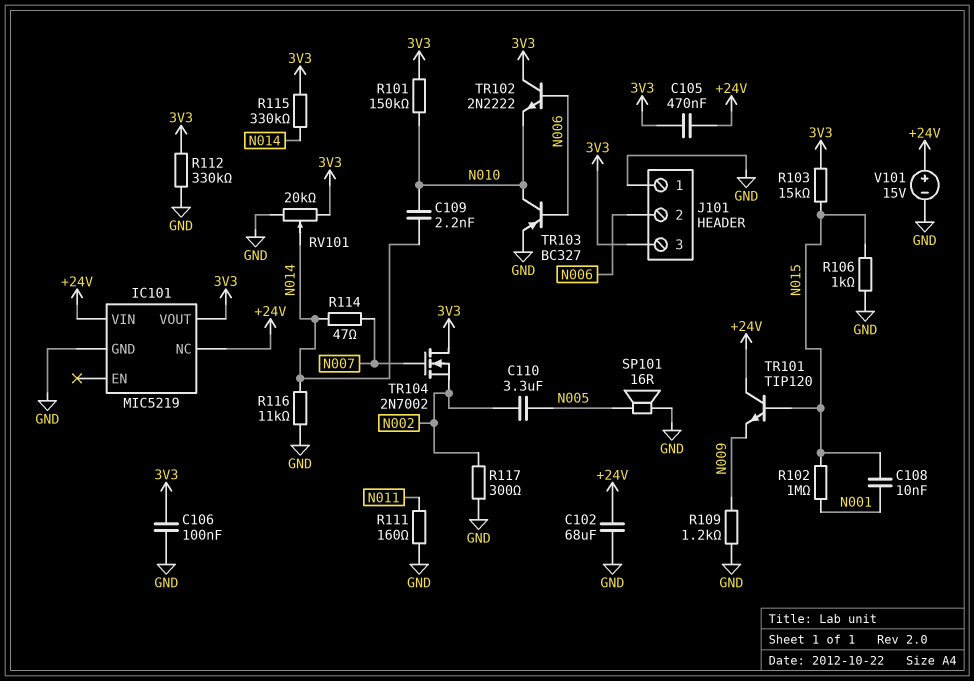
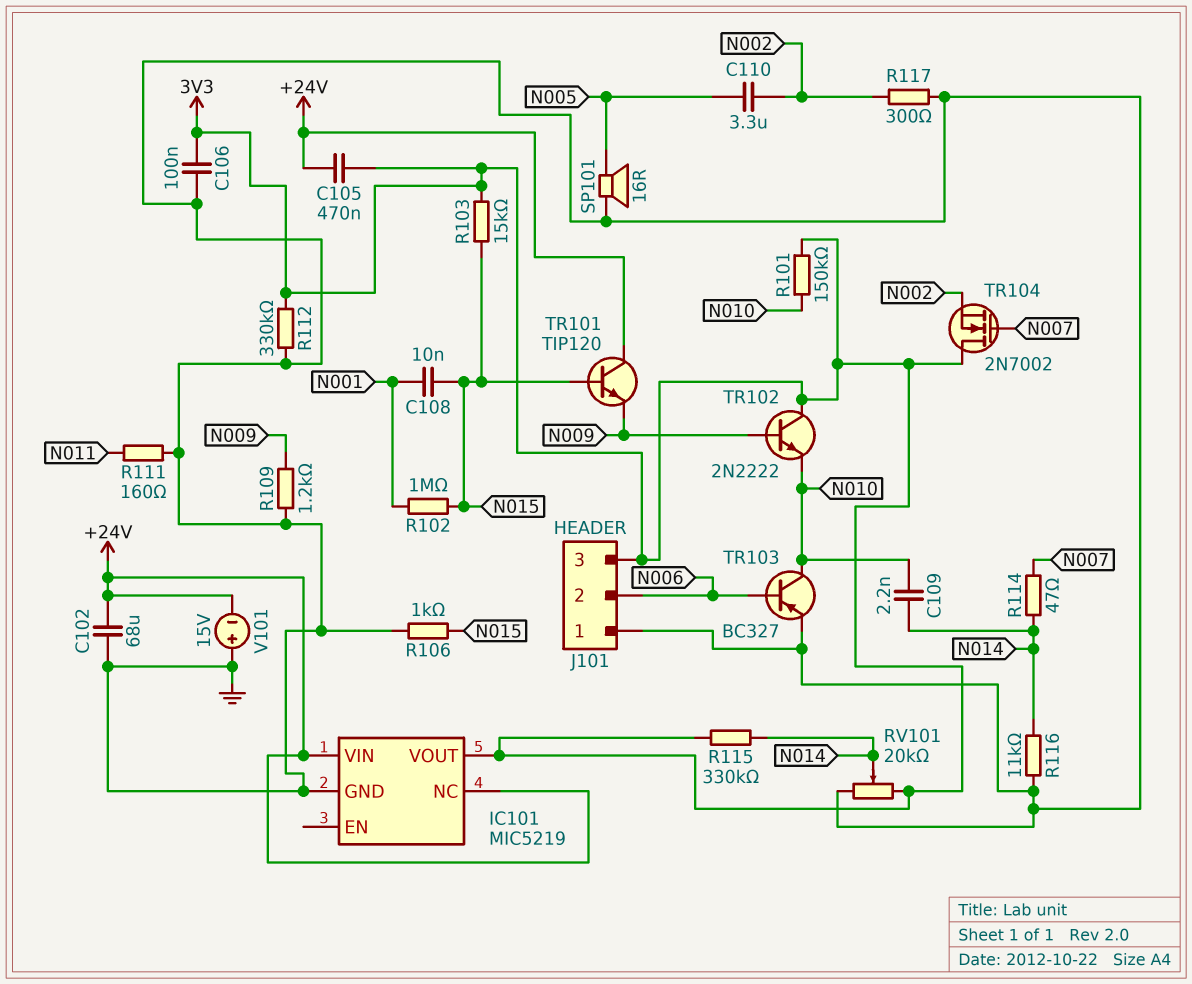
TR102: NPN 2N2222 (B N006, C 3V3, E N010) -> NPN 2N2222 (B N009, C 3V3, E N010)
V101: 15V (plus +24V, minus GND) -> 15V (plus GND, minus +24V)

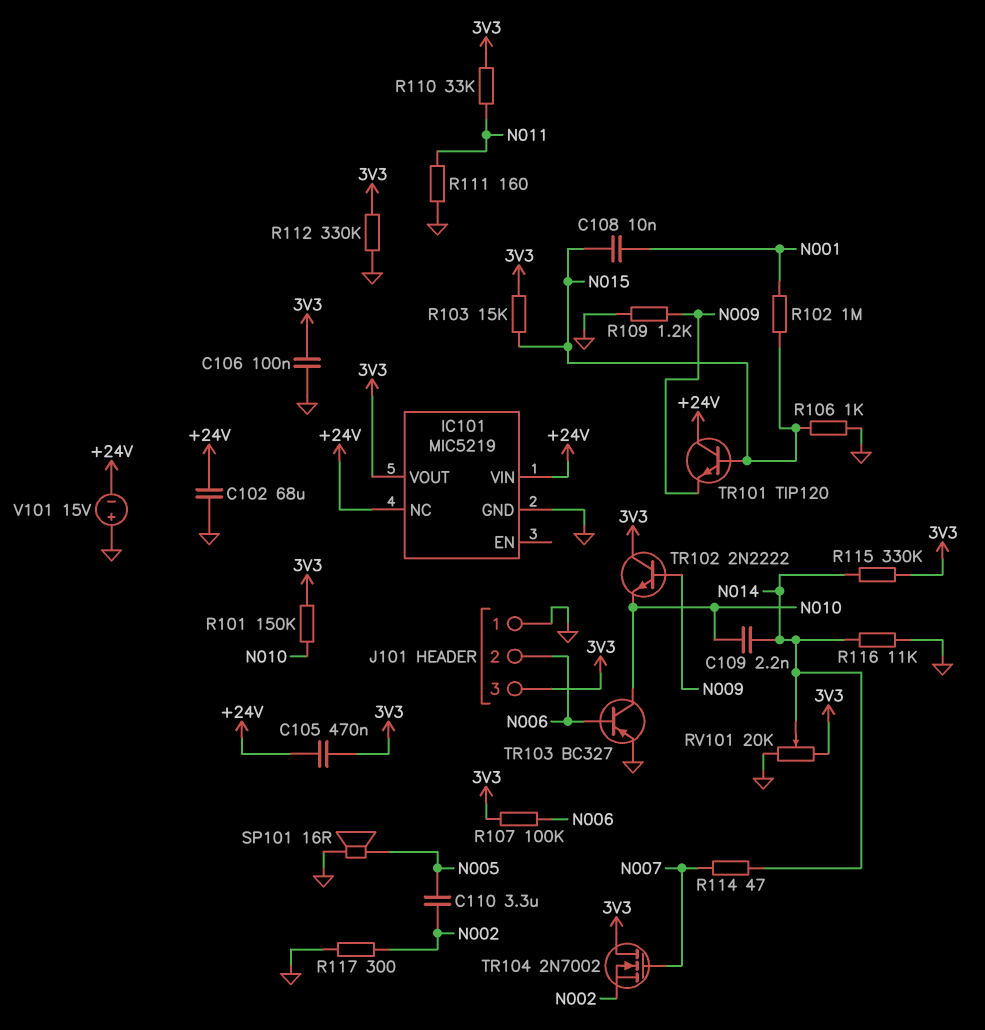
R107: none -> 100k (3V3, N006)
R110: none -> 33k (3V3, N011)

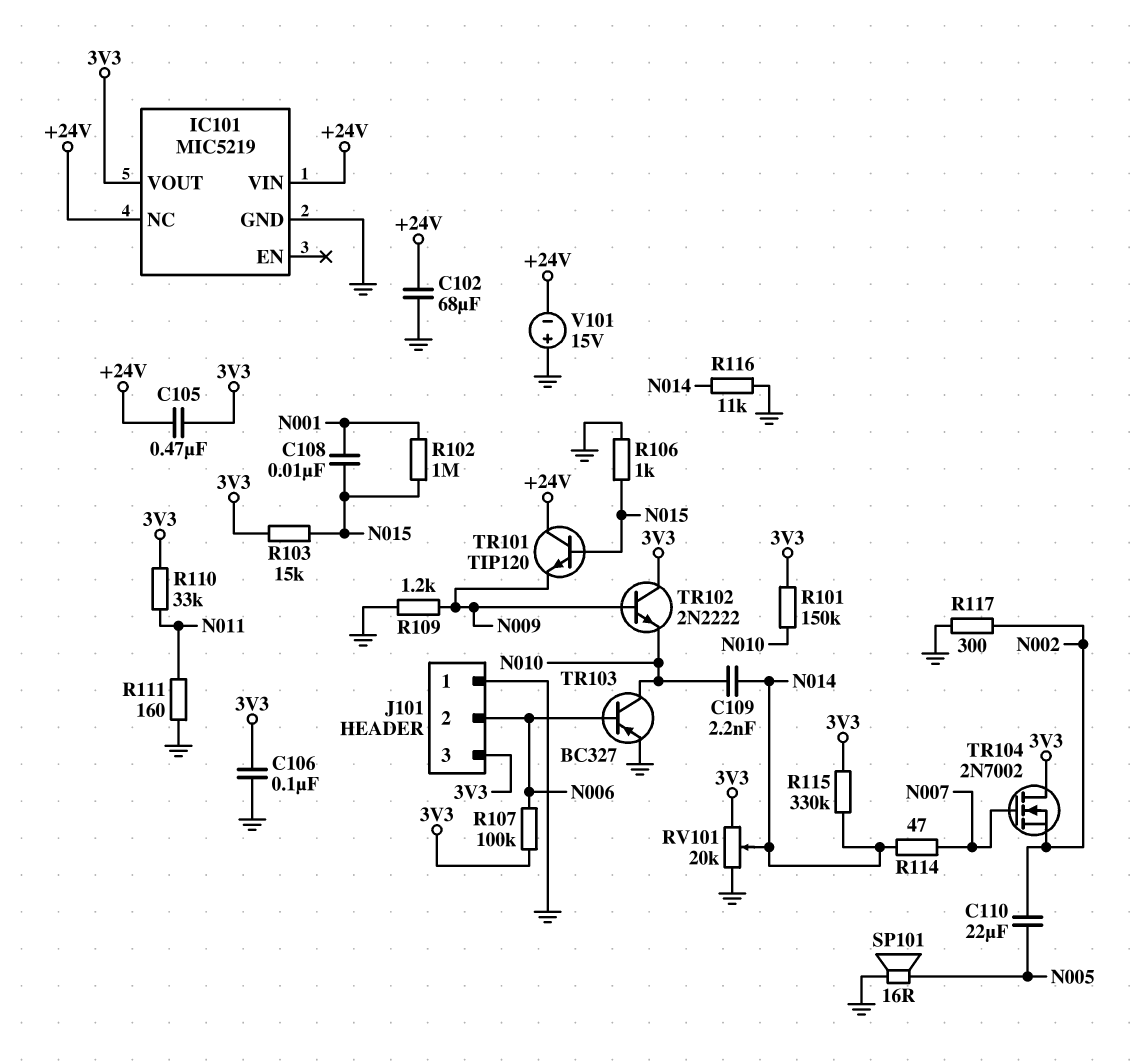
C110: 3.3uF (N002, N005) -> 22uF (N002, N005)
R112: 330k (3V3, GND) -> none

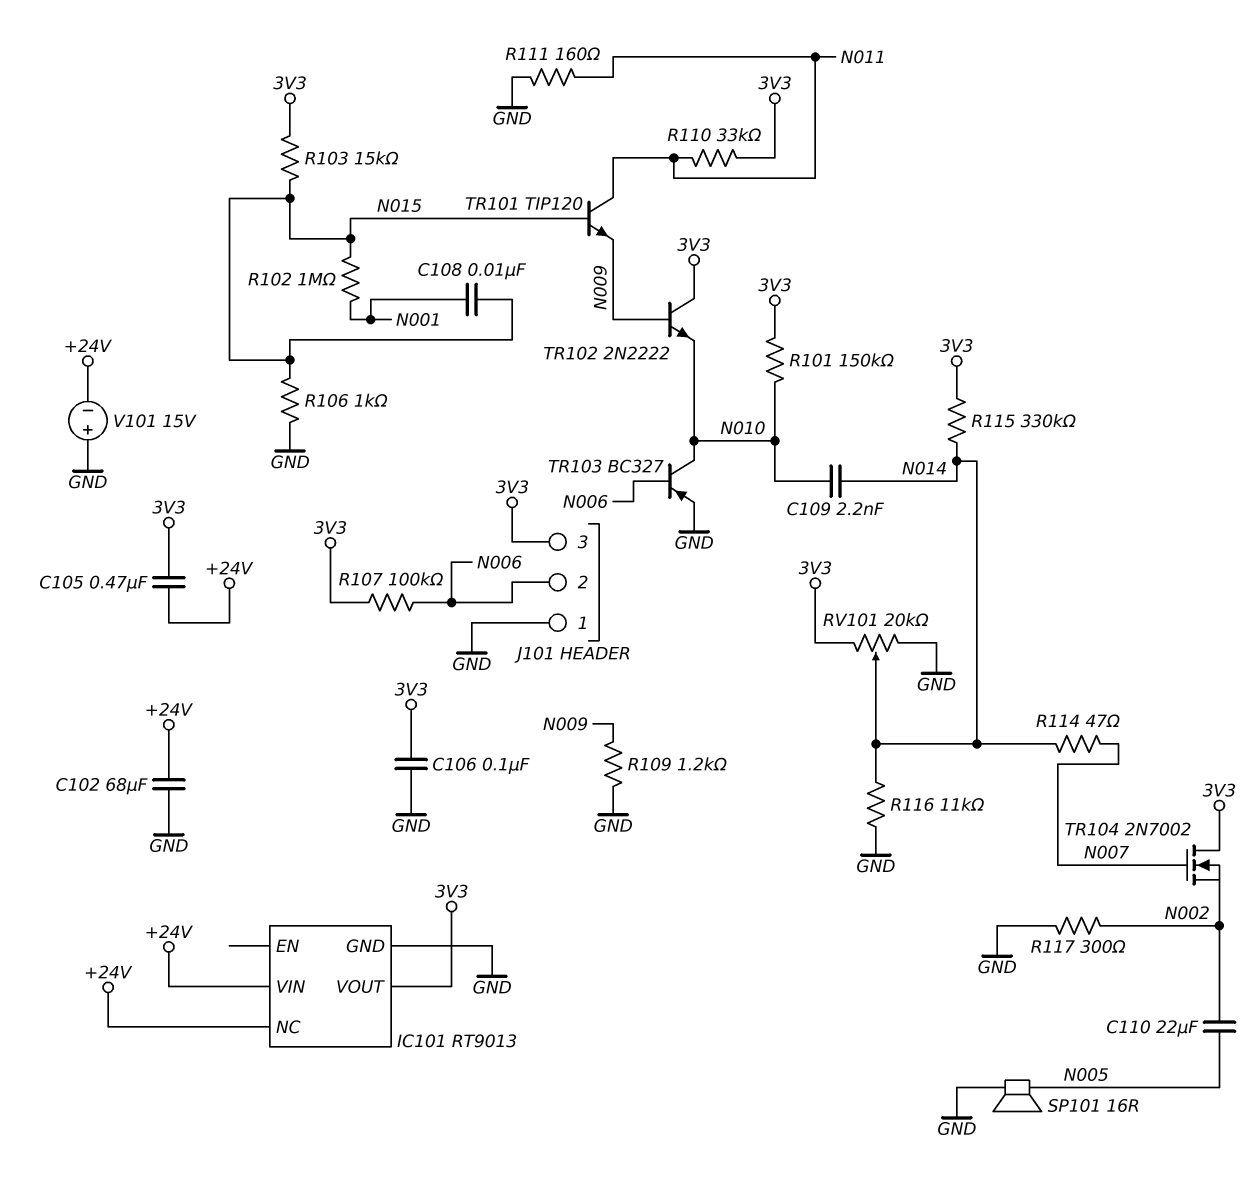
IC101: MIC5219 -> RT9013
TR101: NPN TIP120 (B N015, C +24V, E N009) -> NPN TIP120 (B N015, C N011, E N009)

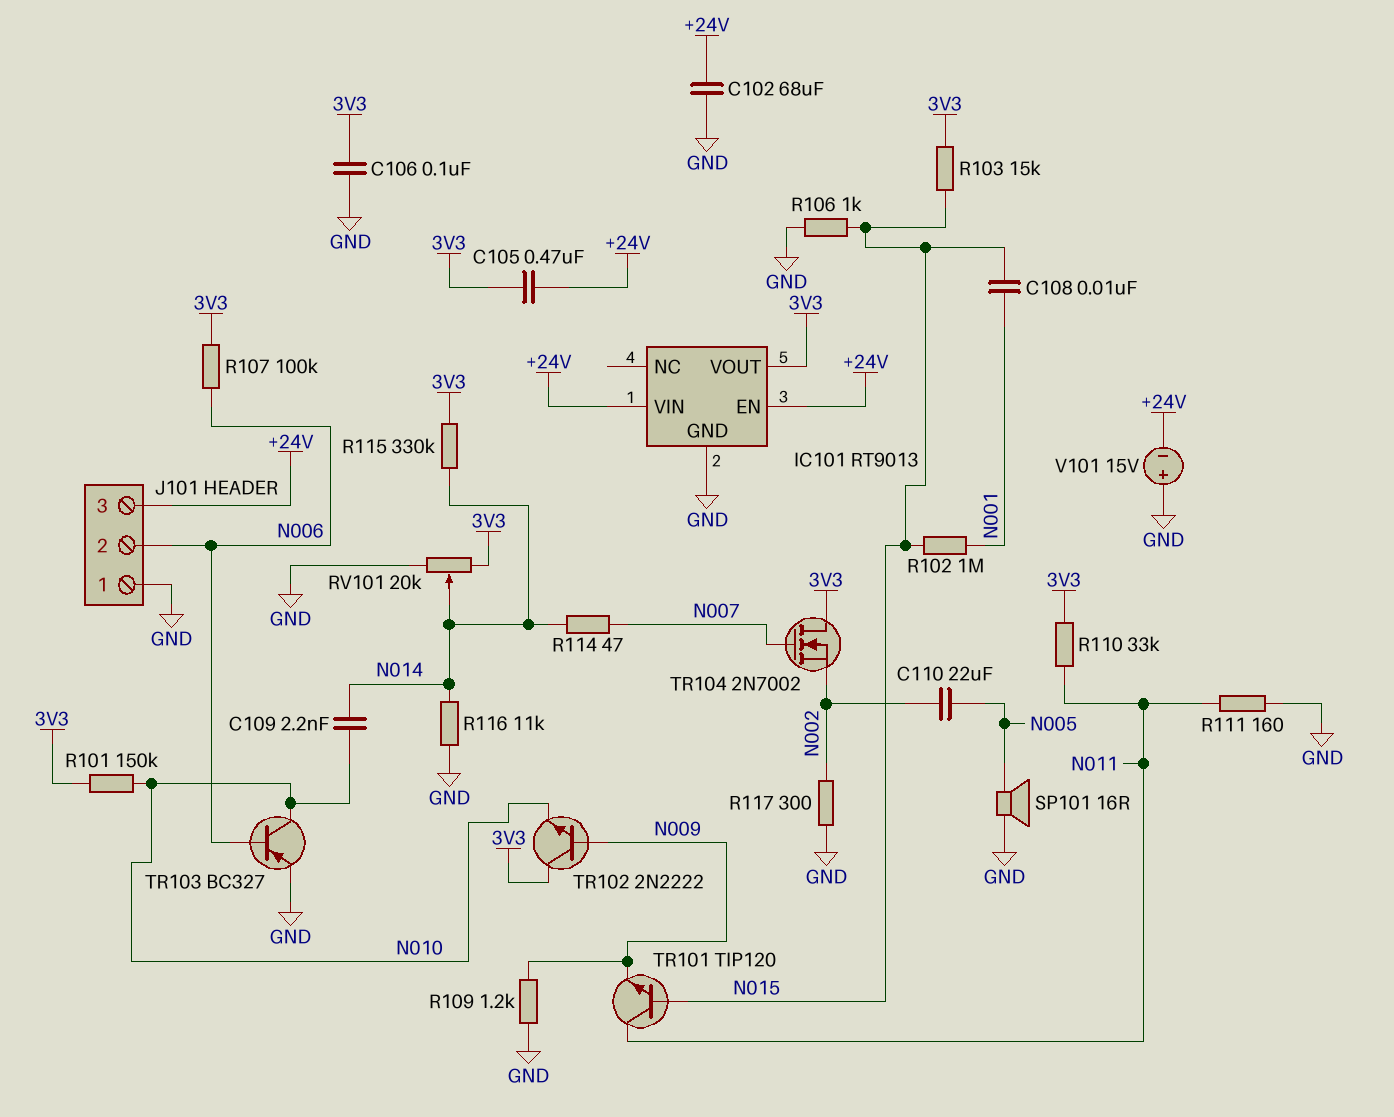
IC101 pin EN: none -> +24V
IC101 pin NC: +24V -> none
J101 pin 3: 3V3 -> +24V

